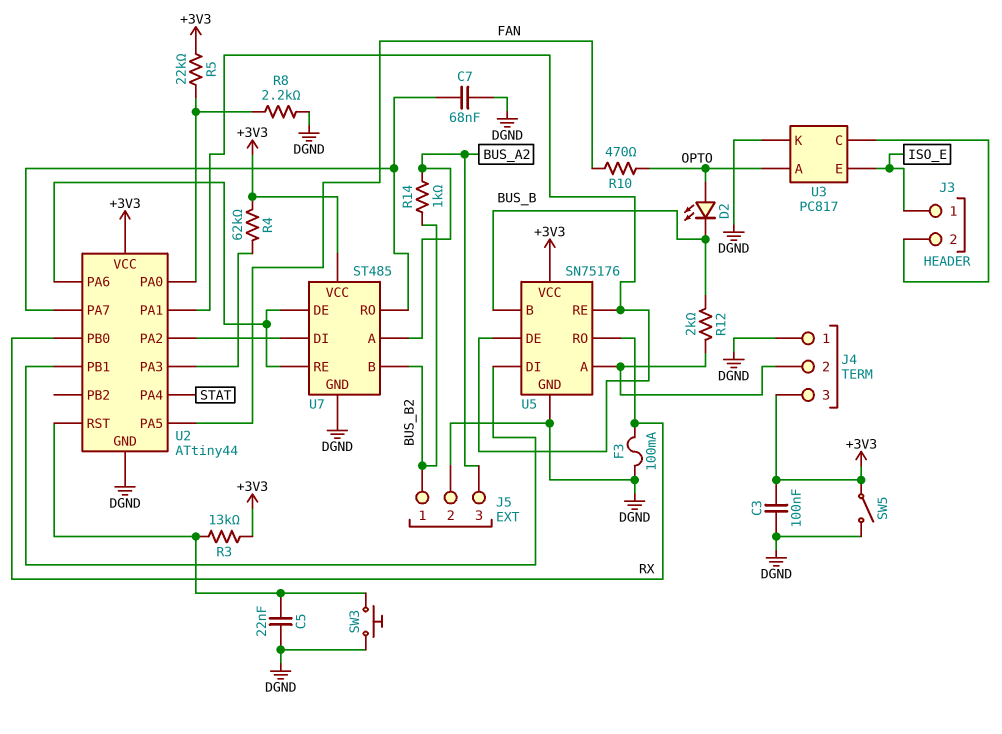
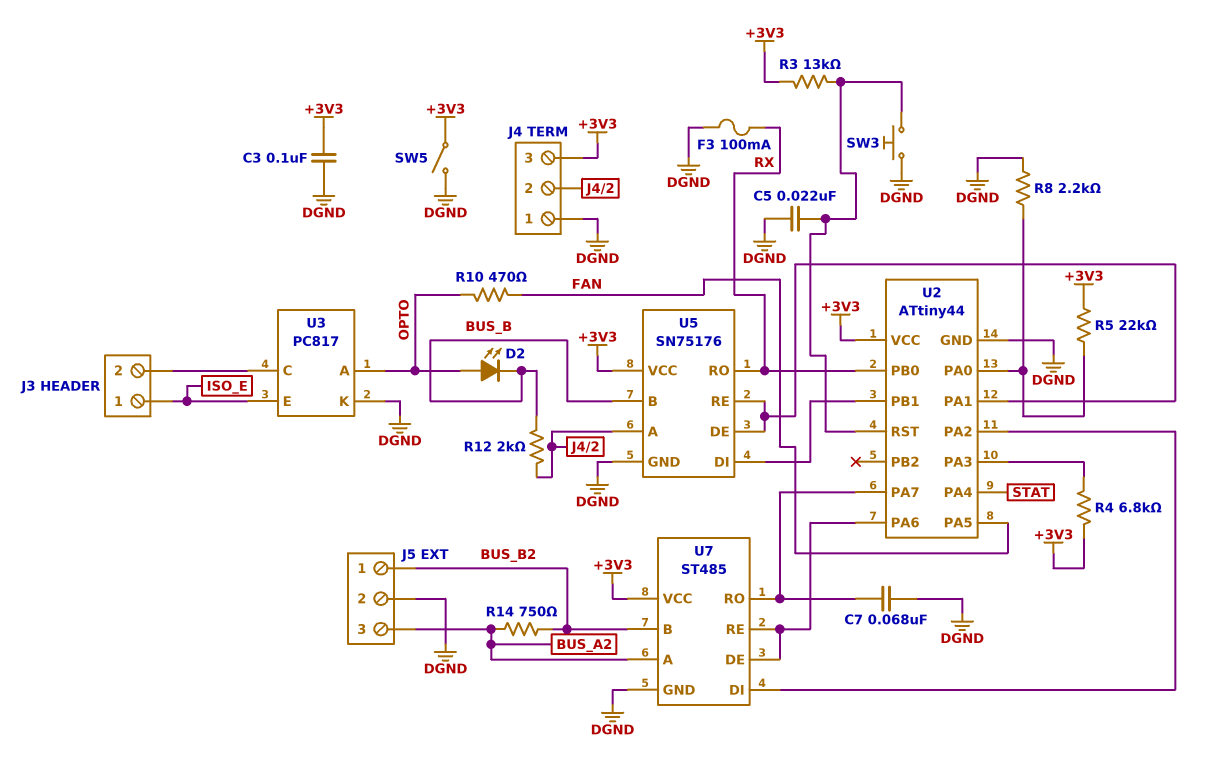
R4: 62k (+3V3, U2/PA3) -> 6.8k (+3V3, U2/PA3)
R14: 1k (BUS_A2, BUS_B2) -> 750 (BUS_A2, BUS_B2)

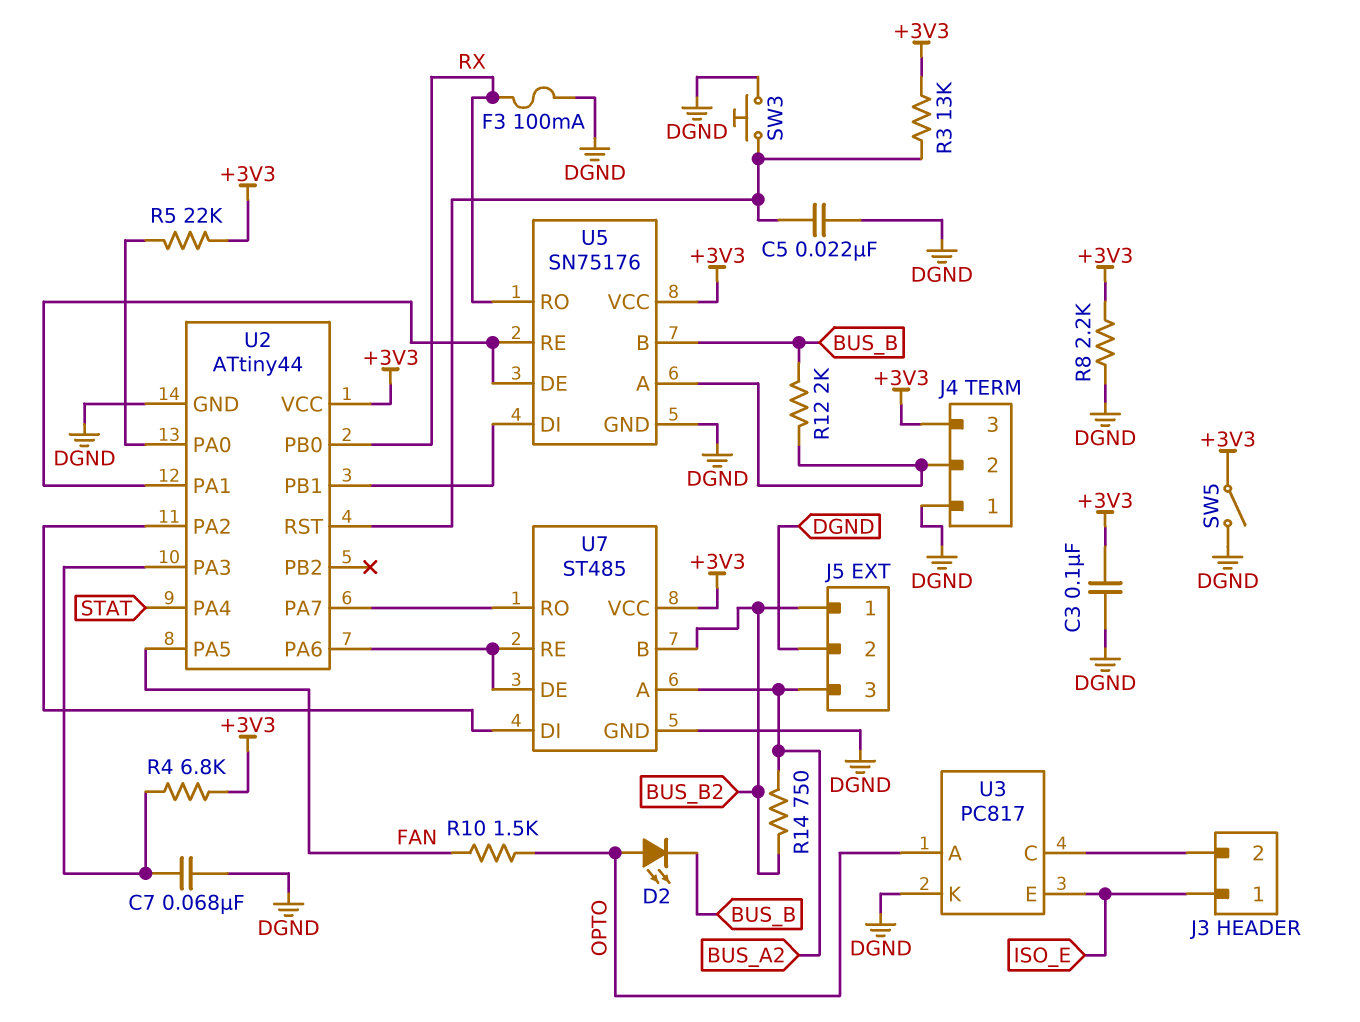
C7: 68nF (DGND, U2/PA7) -> 68nF (DGND, U2/PA3)
R8: 2.2k (DGND, U2/PA0) -> 2.2k (+3V3, DGND)
R10: 470 (FAN, OPTO) -> 1.5k (FAN, OPTO)

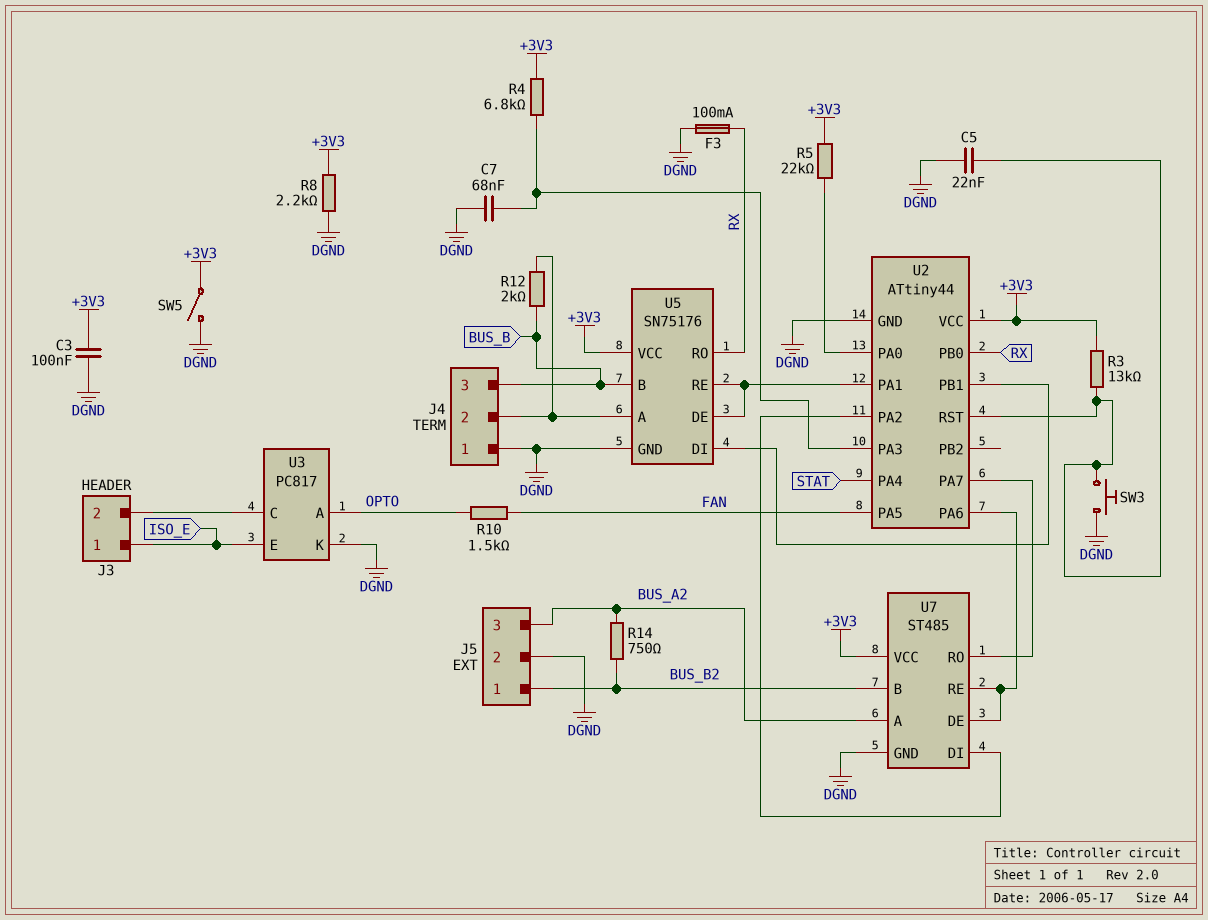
D2: LED (A OPTO, K BUS_B) -> none
J4 pin 3: +3V3 -> BUS_B

